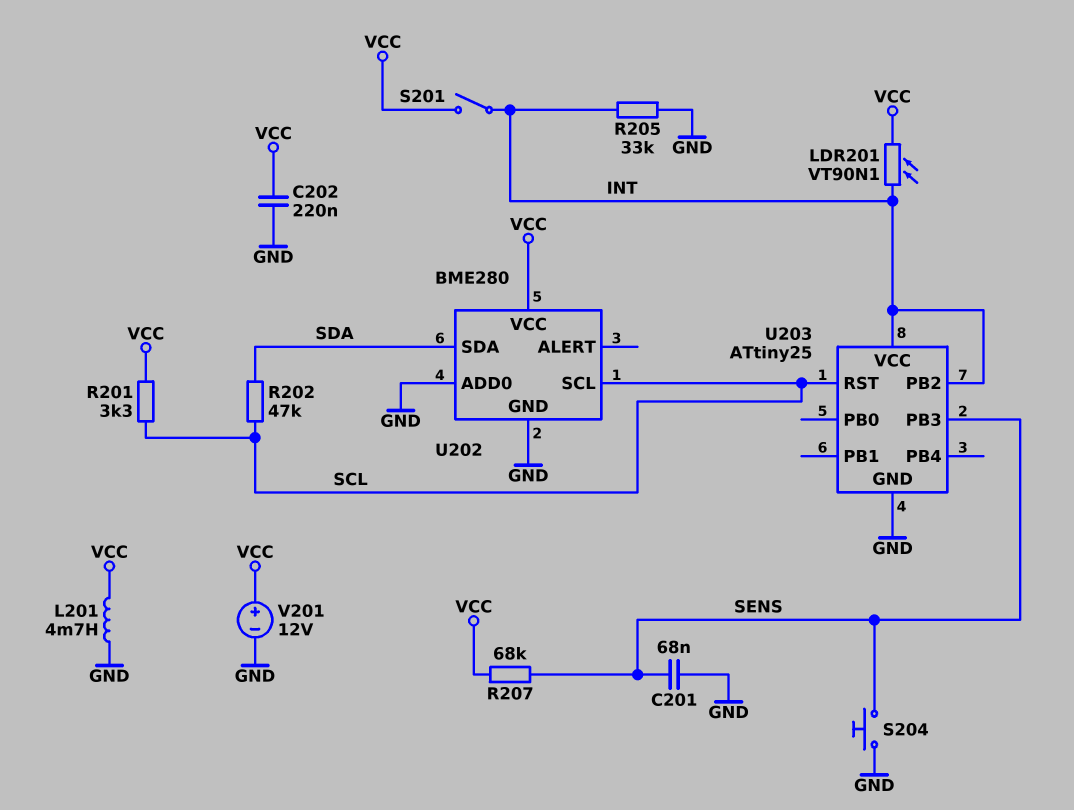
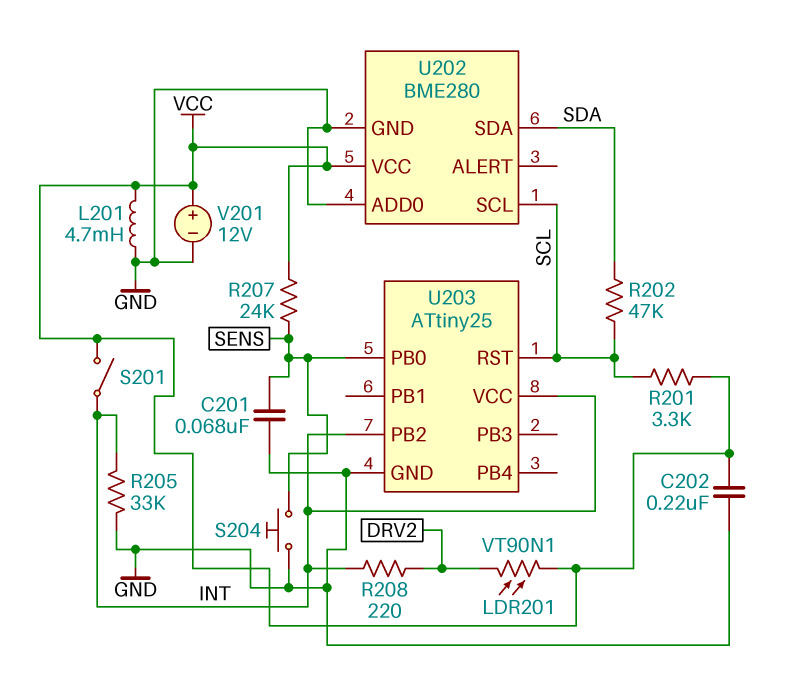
LDR201: VT90N1 (INT, VCC) -> VT90N1 (DRV2, VCC)
R207: 68k (SENS, VCC) -> 24k (SENS, VCC)
R208: none -> 220 (DRV2, INT)
U203 pin PB0: none -> SENS
U203 pin PB3: SENS -> none

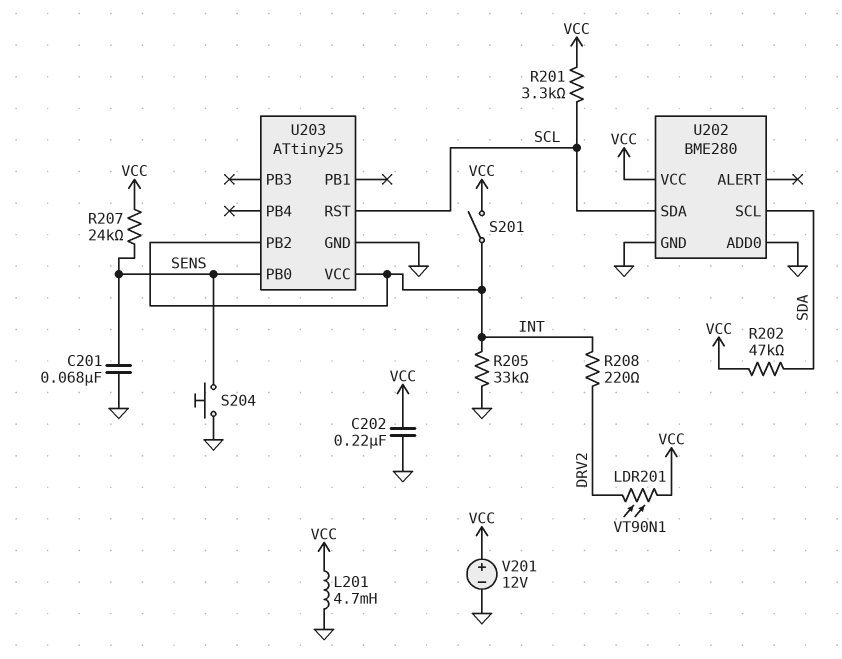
R202: 47k (SCL, SDA) -> 47k (SDA, VCC)
U202 pin SCL: SCL -> SDA
U202 pin SDA: SDA -> SCL

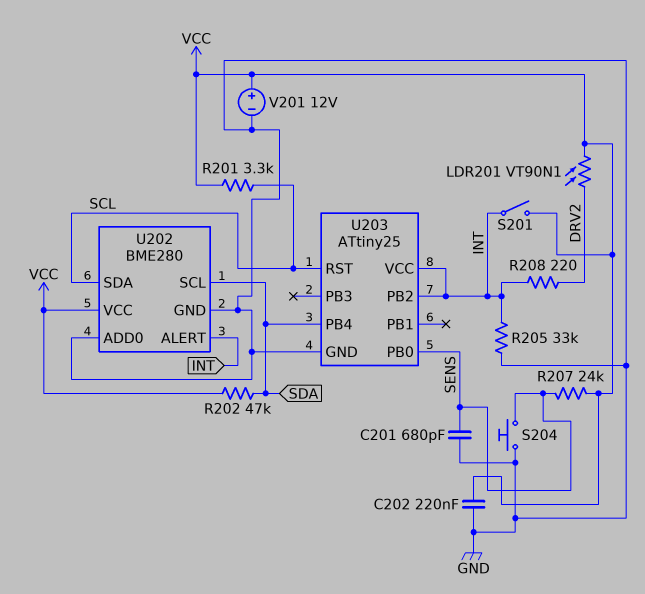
C201: 68nF (GND, SENS) -> 680pF (GND, SENS)
L201: 4.7mH (GND, VCC) -> none
U202 pin ALERT: none -> INT
U203 pin PB4: none -> SDA

